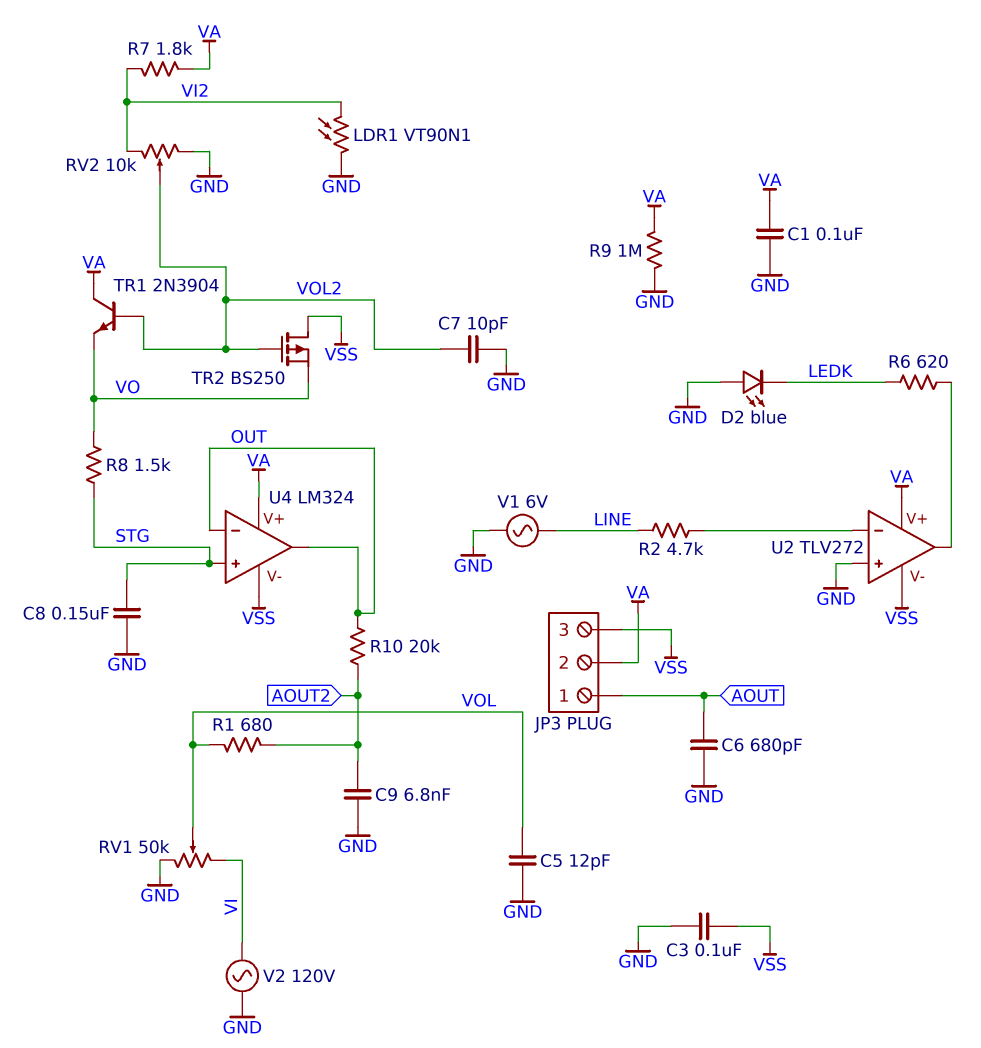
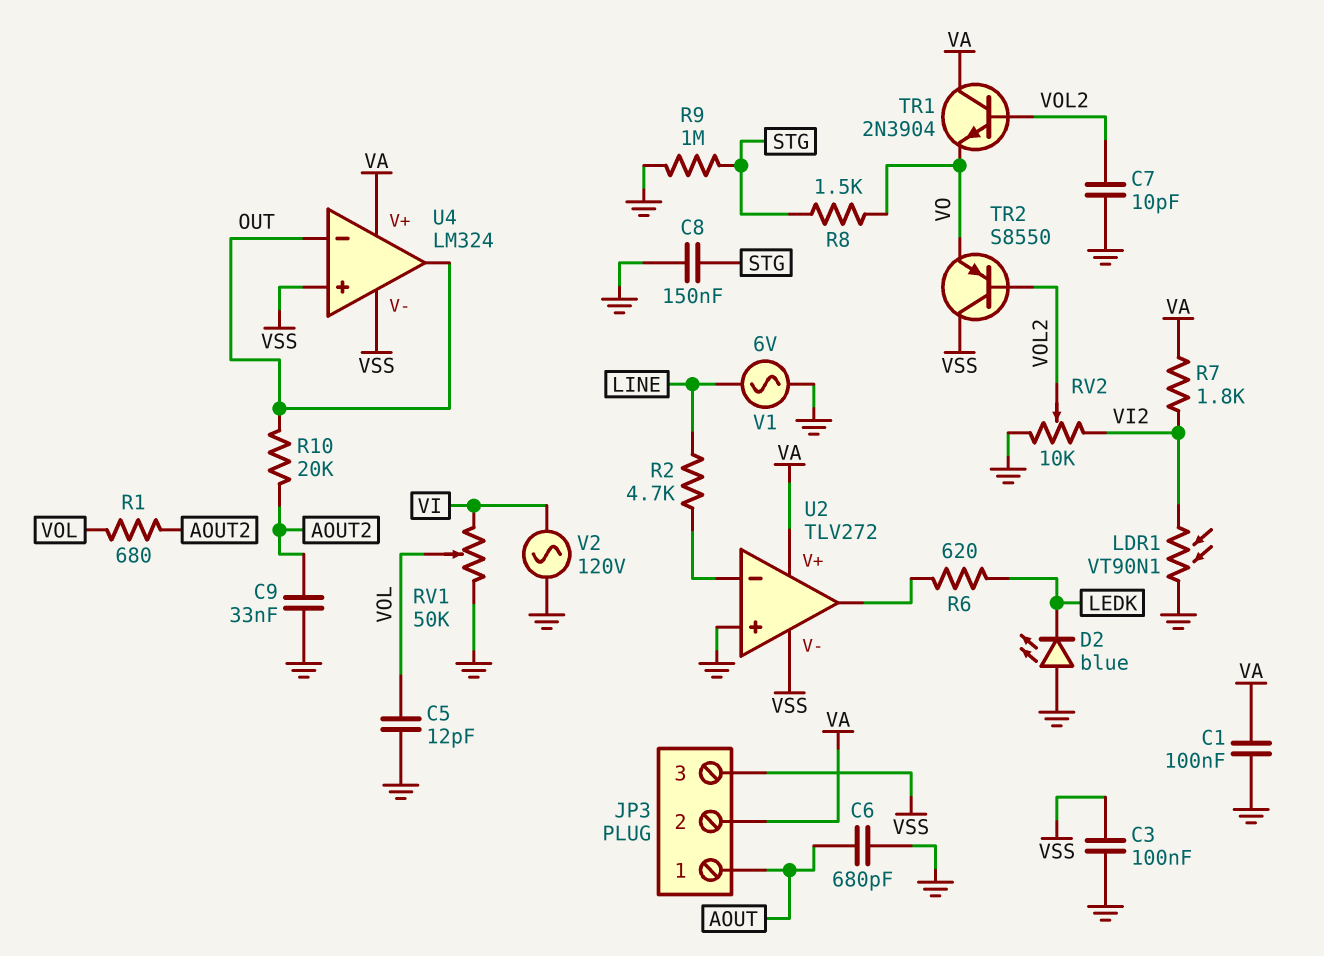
C9: 6.8nF (AOUT2, GND) -> 33nF (AOUT2, GND)
R9: 1M (GND, VA) -> 1M (GND, STG)
TR2: PMOS BS250 (G VOL2, D VSS, S VO) -> PNP S8550 (B VOL2, C VSS, E VO)
U4 pin in+: STG -> VSS

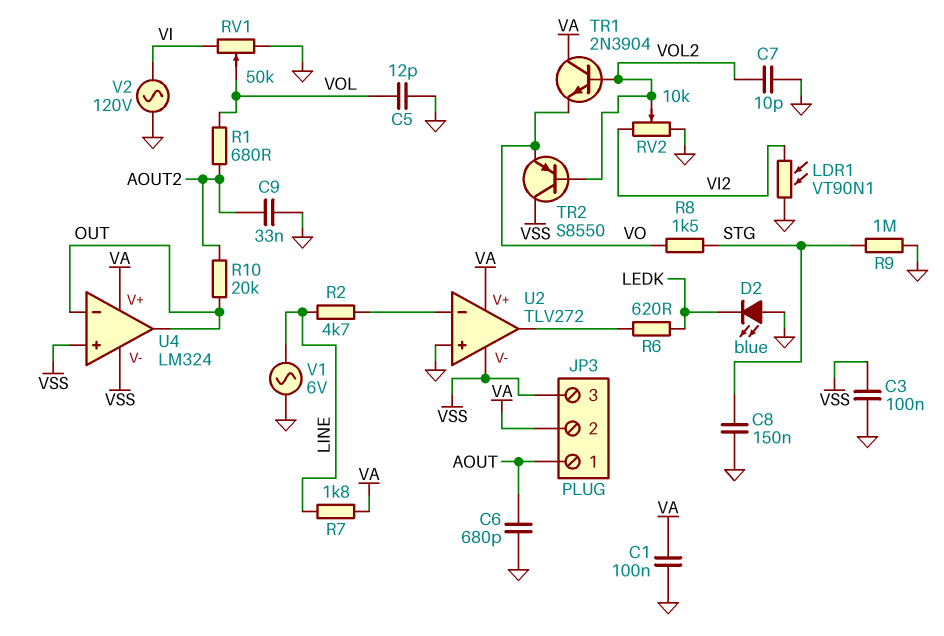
R7: 1.8k (VA, VI2) -> 1.8k (LINE, VA)

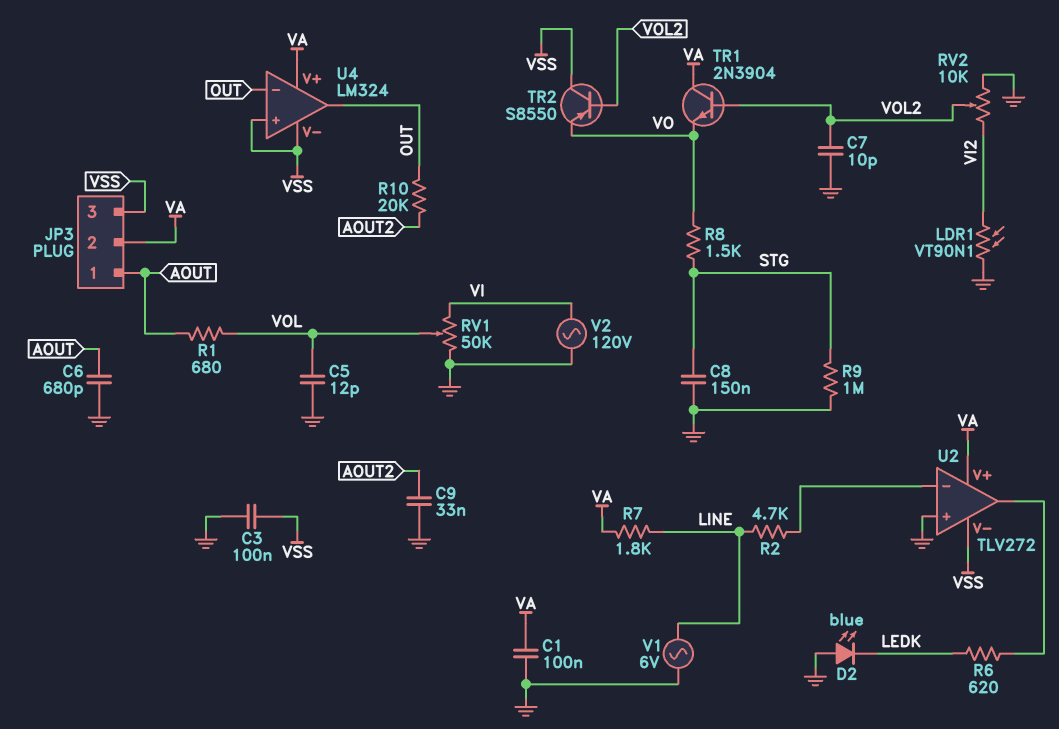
R1: 680 (AOUT2, VOL) -> 680 (AOUT, VOL)

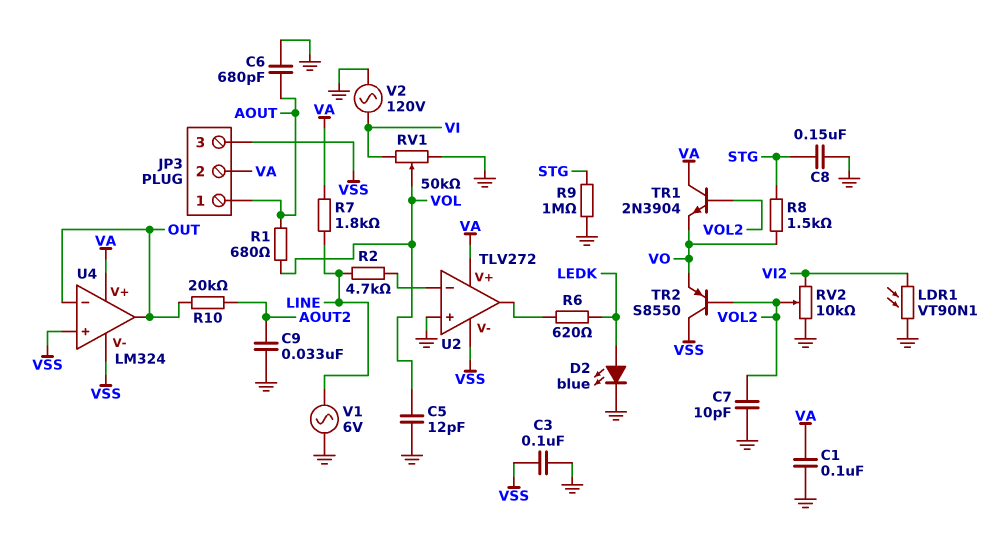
D2: LED blue (A GND, K LEDK) -> LED blue (A LEDK, K GND)

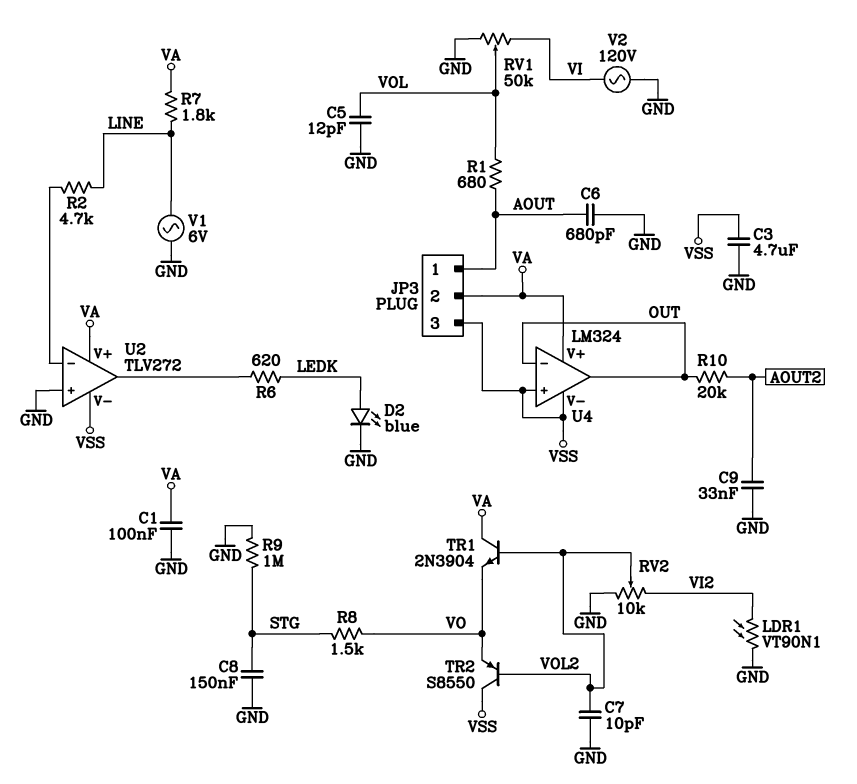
C3: 100nF (GND, VSS) -> 4.7uF (GND, VSS)

